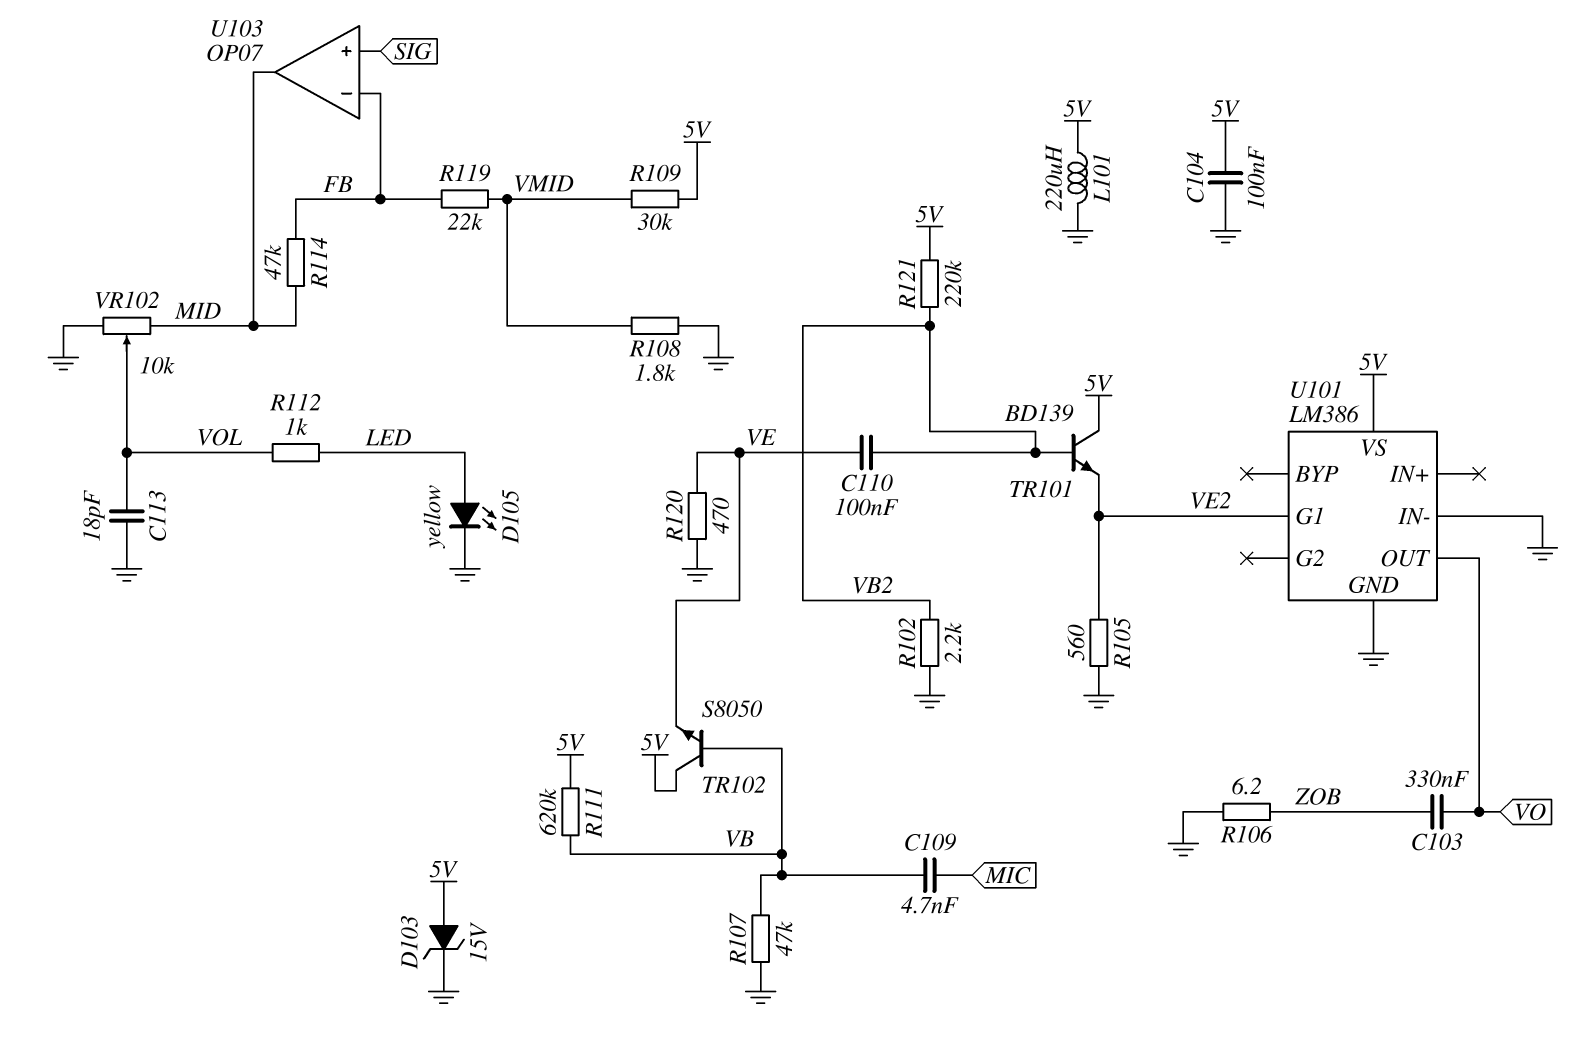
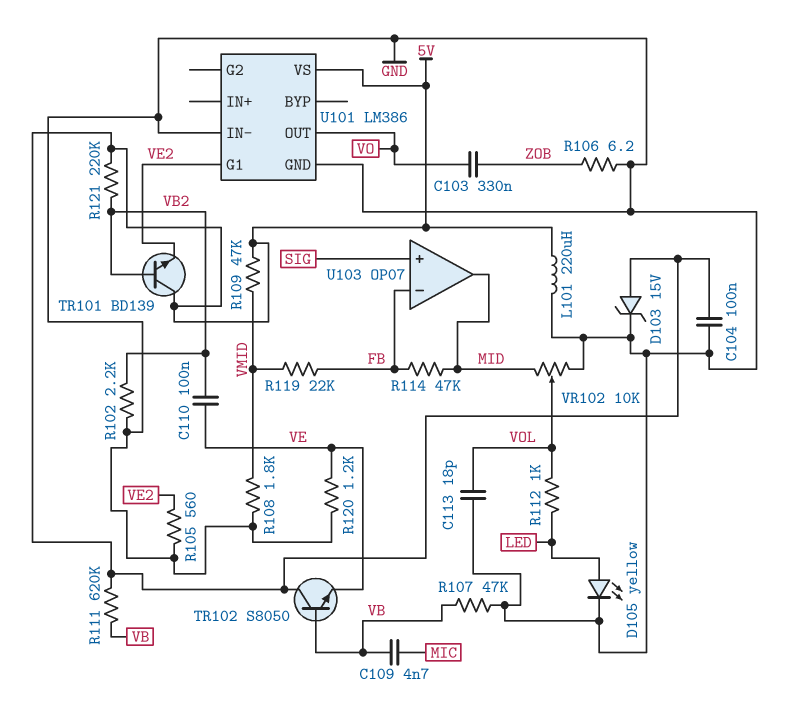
R109: 30k (5V, VMID) -> 47k (5V, VMID)
R120: 470 (GND, VE) -> 1.2k (GND, VE)

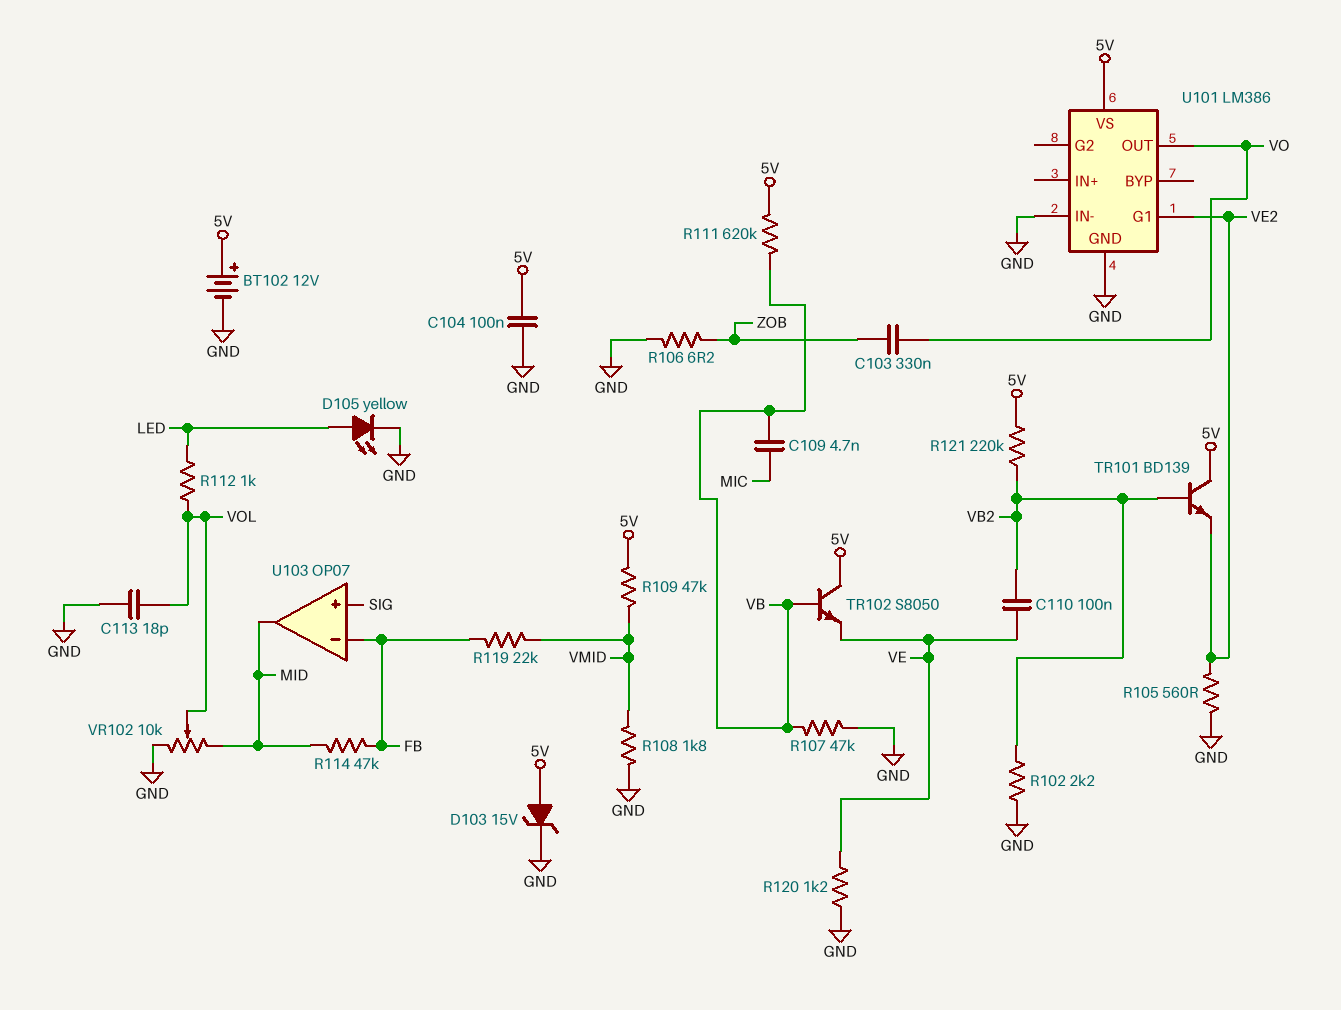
BT102: none -> 12V (plus 5V, minus GND)
L101: 220uH (5V, GND) -> none

